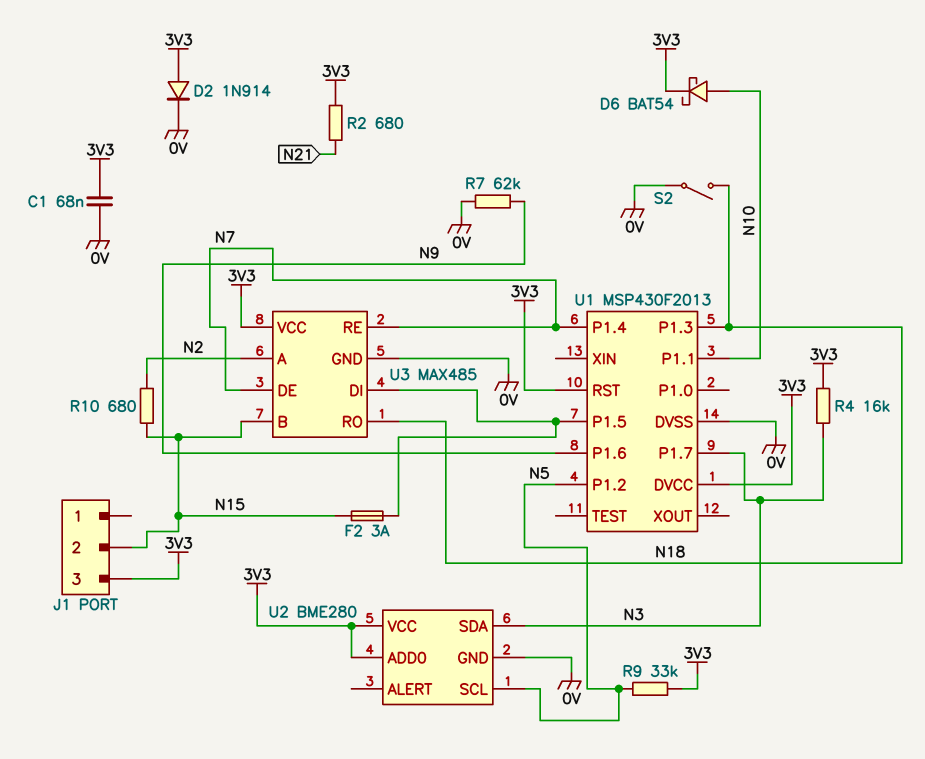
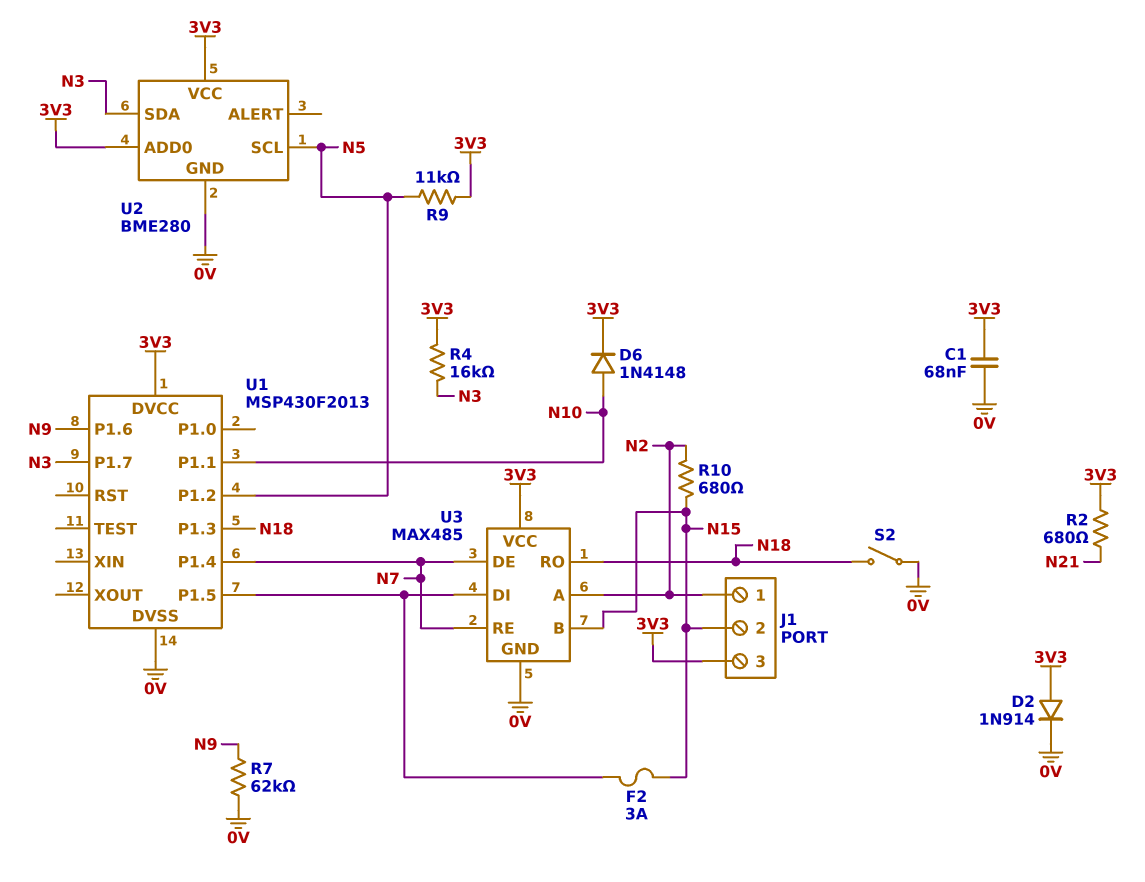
D6: schottky BAT54 (A N10, K 3V3) -> diode 1N4148 (A N10, K 3V3)
J1 pin 1: none -> N2
R9: 33k (3V3, N5) -> 11k (3V3, N5)
U1 pin RST: 3V3 -> none

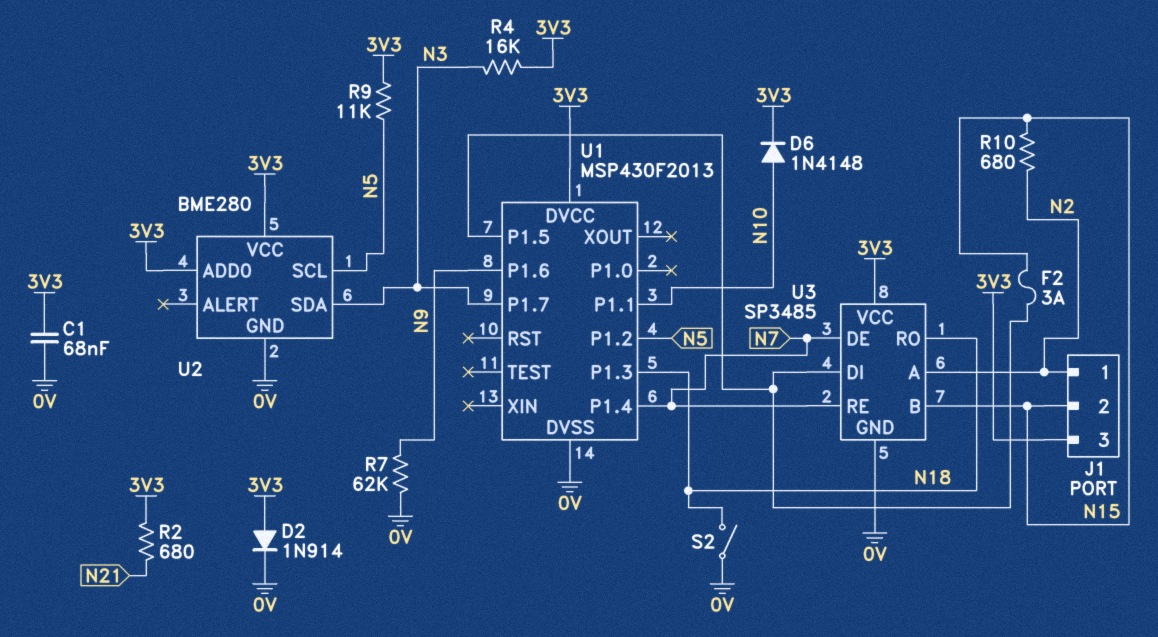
U3: MAX485 -> SP3485

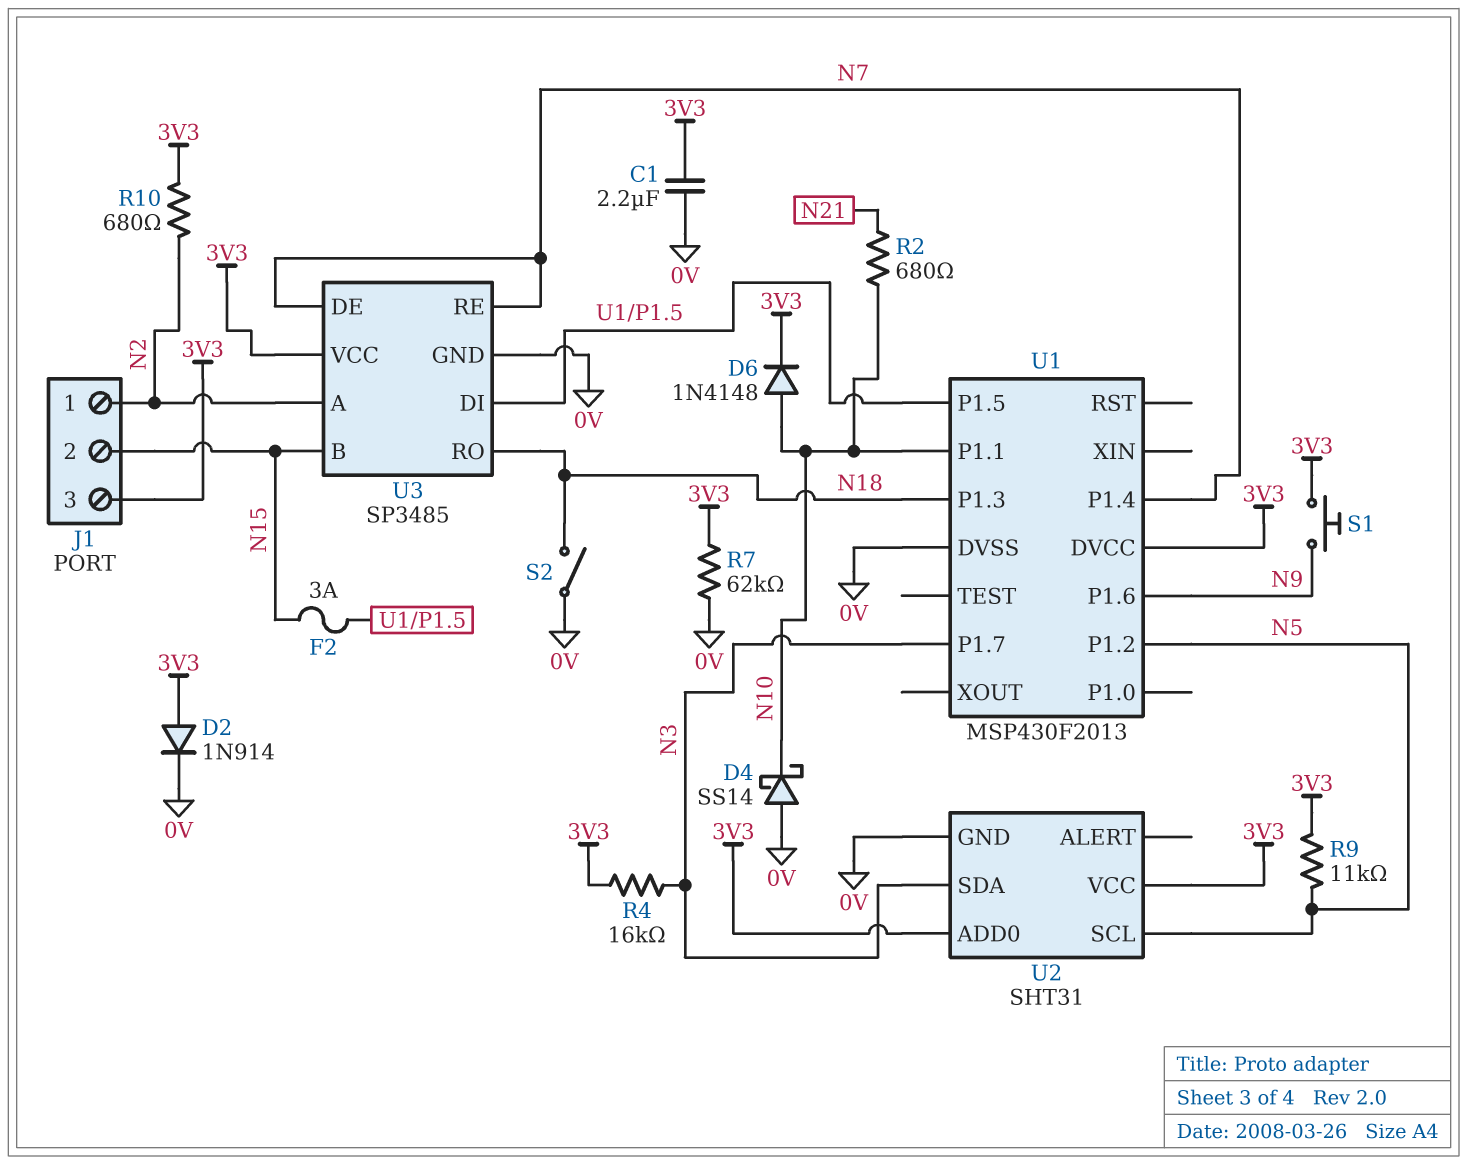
C1: 68nF (0V, 3V3) -> 2.2uF (0V, 3V3)
D4: none -> schottky SS14 (A 0V, K N10)
R2: 680 (3V3, N21) -> 680 (N10, N21)
R7: 62k (0V, N9) -> 62k (0V, 3V3)
R10: 680 (N2, N15) -> 680 (3V3, N2)
S1: none -> button (3V3, N9)
U2: BME280 -> SHT31

